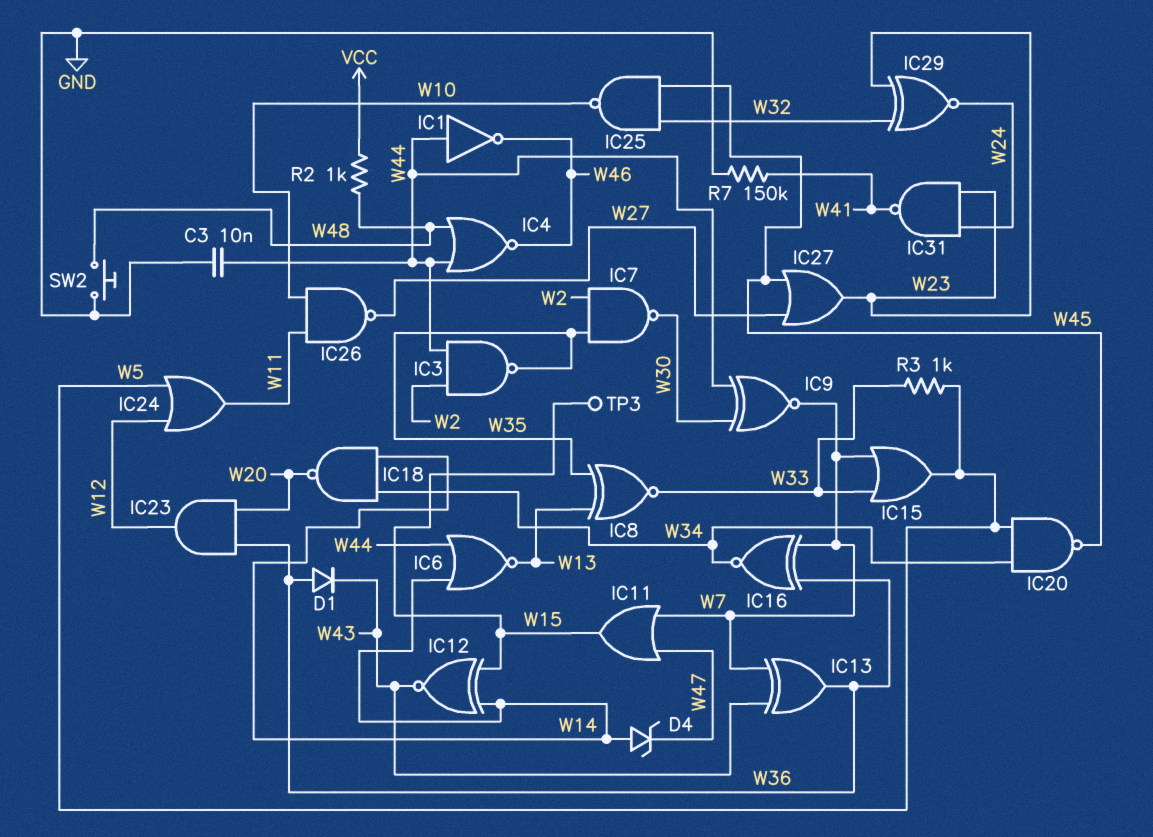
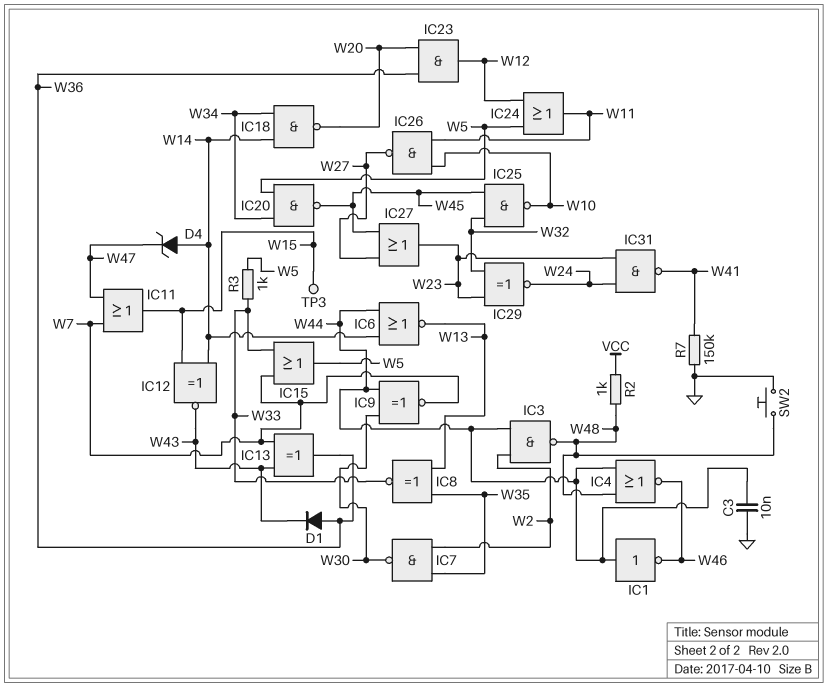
IC3: NAND (in W2, in W44, out W35) -> NAND (in W2, in W44, out W48)
IC16: XNOR (in W7, in W36, out W34) -> none

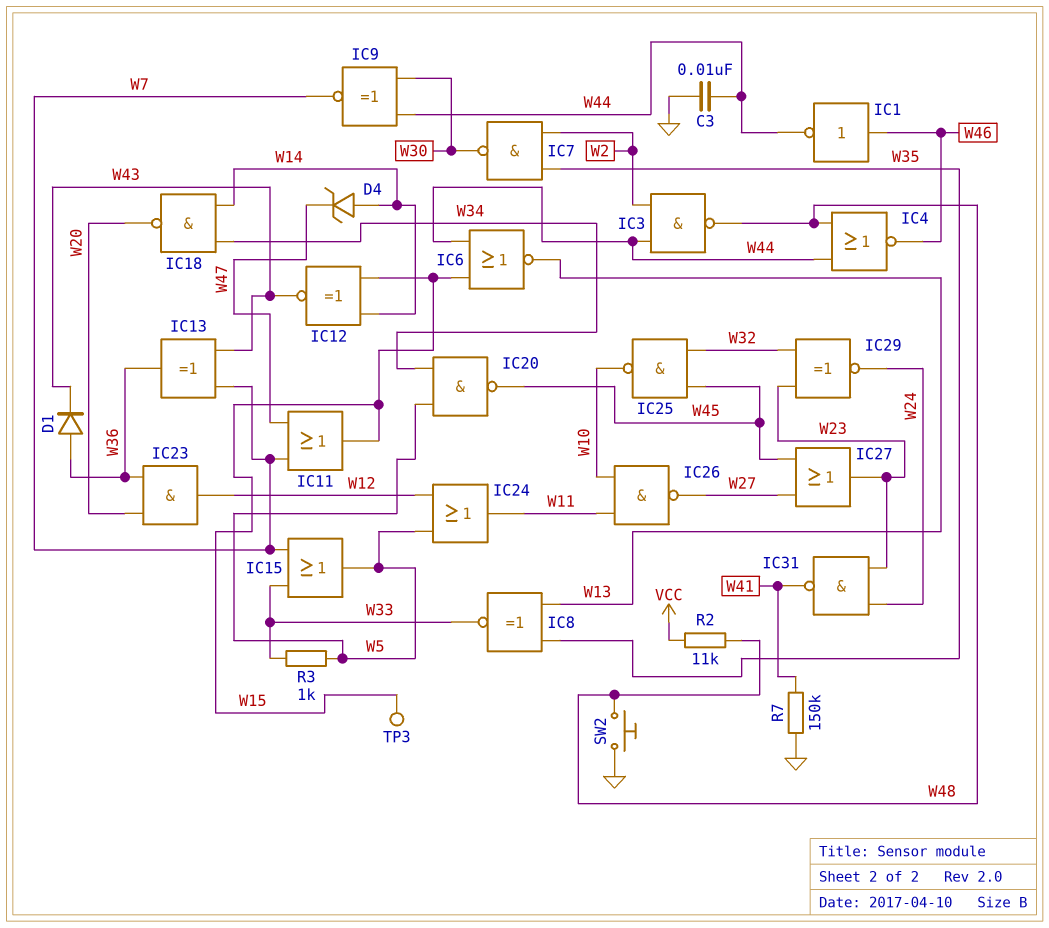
IC1: NOT (in W44, out W46) -> NOT (in W46, out W44)
IC6: NOR (in W14, in W44, out W13) -> NOR (in W15, in W44, out W13)
R2: 1k (VCC, W48) -> 11k (VCC, W48)

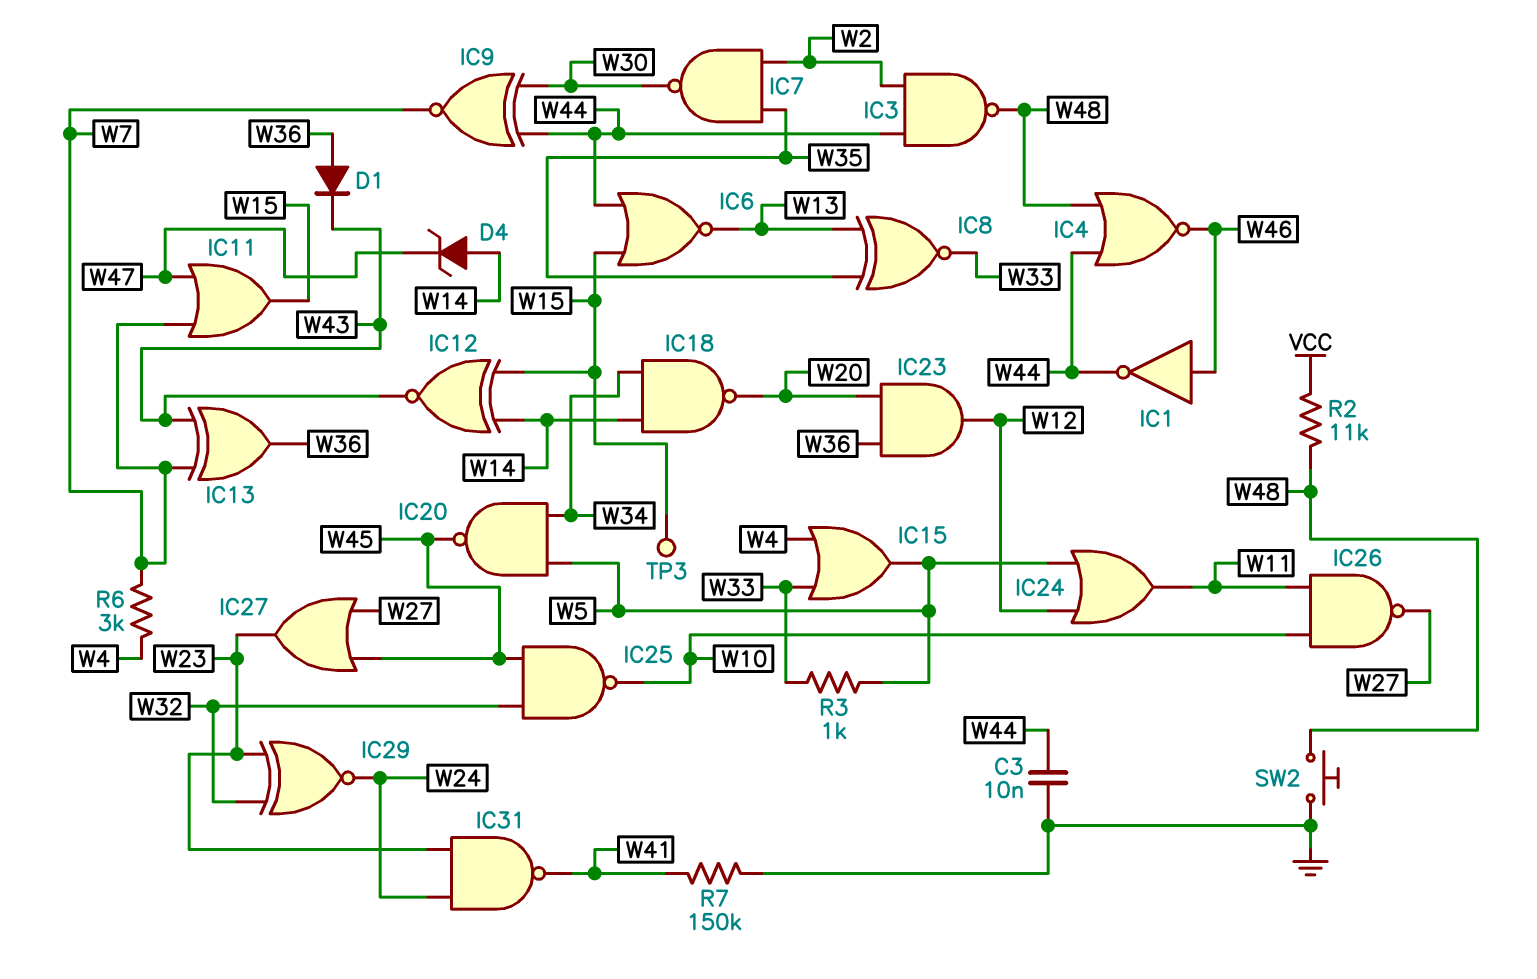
IC15: OR (in W7, in W33, out W5) -> OR (in W4, in W33, out W5)
R6: none -> 3k (W4, W7)

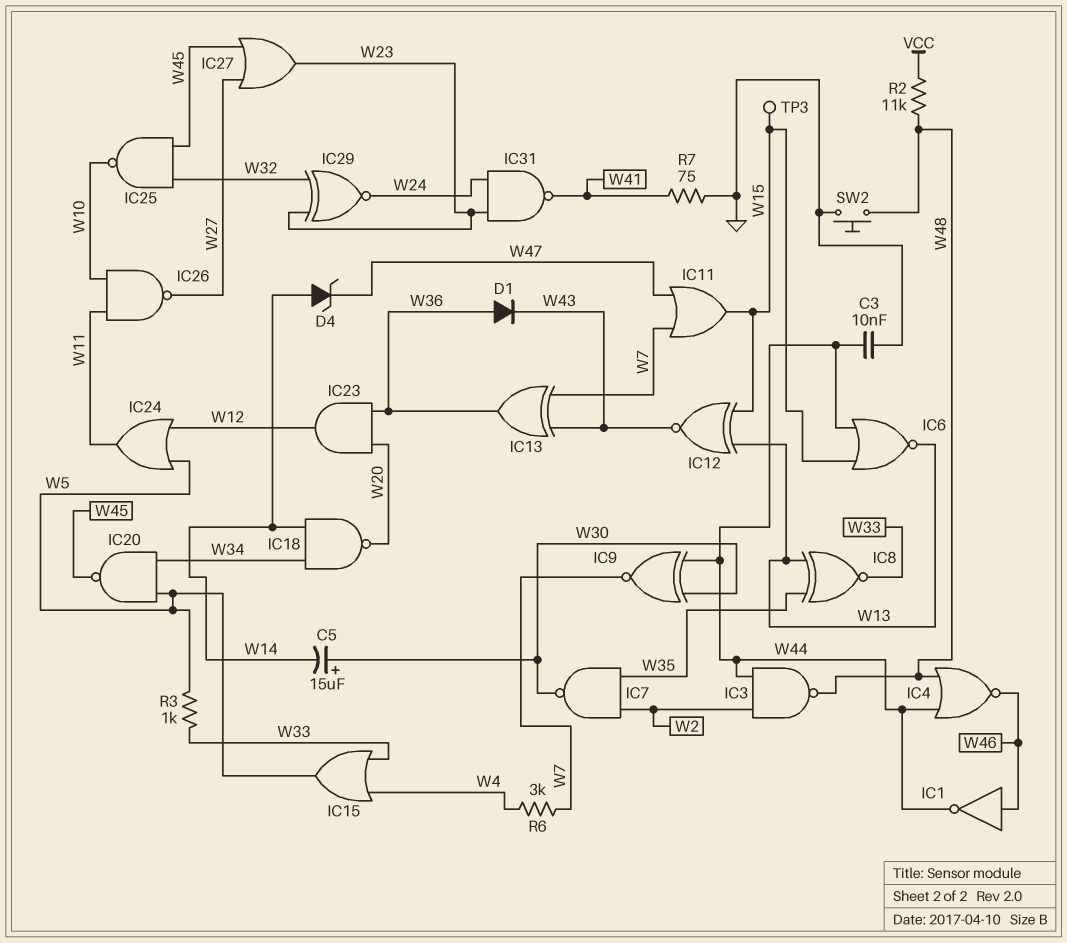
C5: none -> 15uF (plus W30, minus W14)
IC12: XNOR (in W14, in W15, out W43) -> XNOR (in W13, in W15, out W43)
R7: 150k (GND, W41) -> 75 (GND, W41)

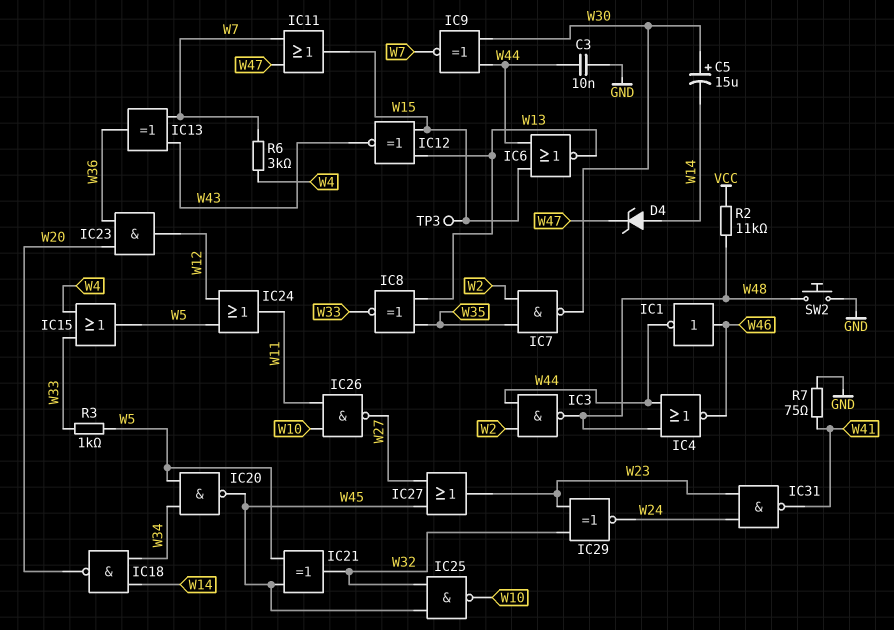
D1: diode (A W36, K W43) -> none
IC21: none -> XOR (in W5, in W45, out W32)

